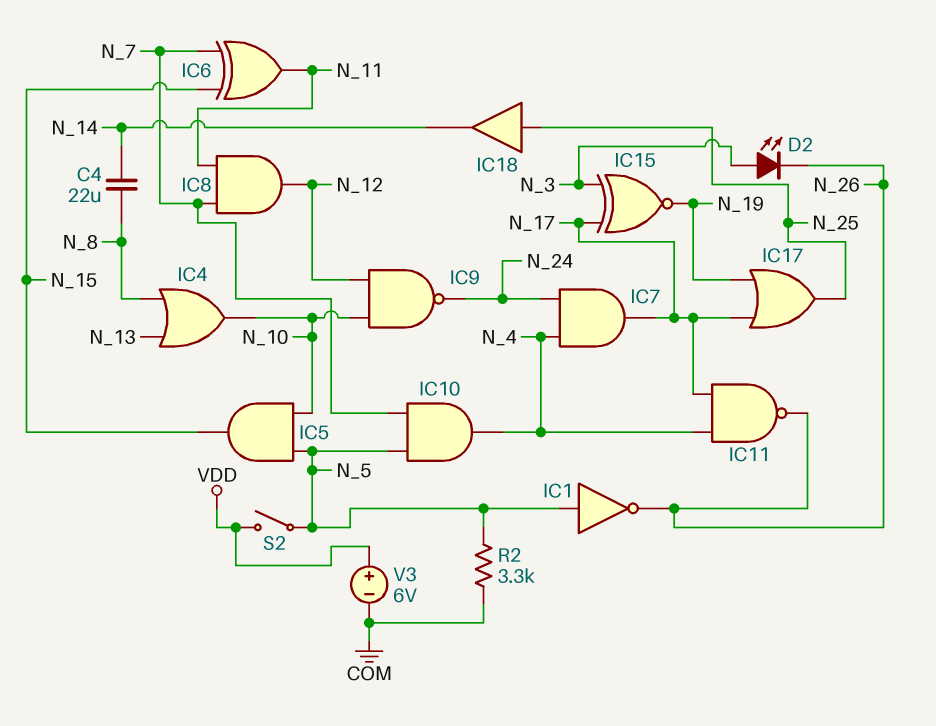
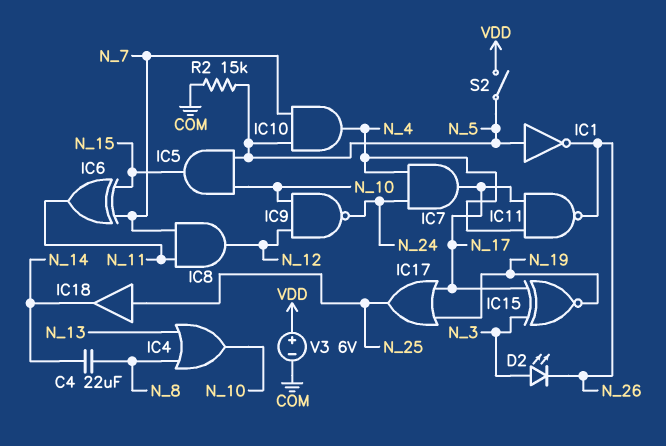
R2: 3.3k (COM, N_5) -> 15k (COM, N_5)

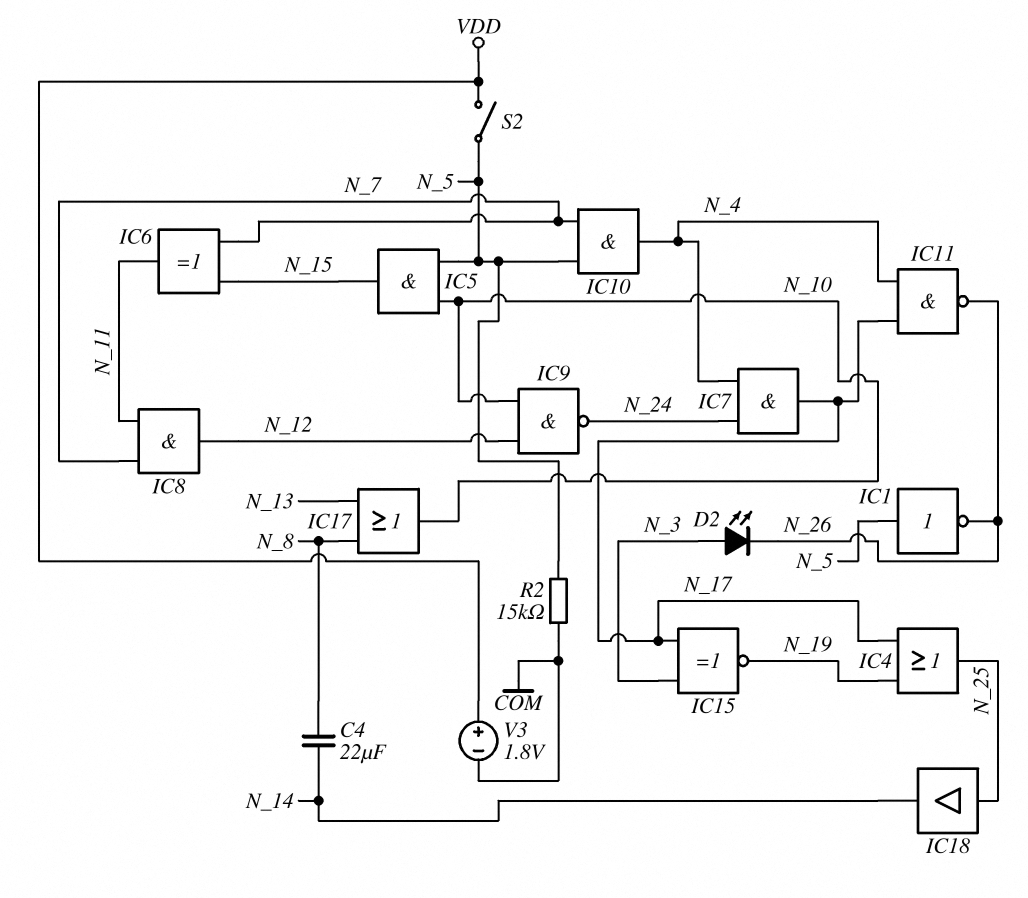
IC4: OR (in N_8, in N_13, out N_10) -> OR (in N_17, in N_19, out N_25)
IC17: OR (in N_17, in N_19, out N_25) -> OR (in N_8, in N_13, out N_10)
V3: 6V (plus VDD, minus COM) -> 1.8V (plus VDD, minus COM)

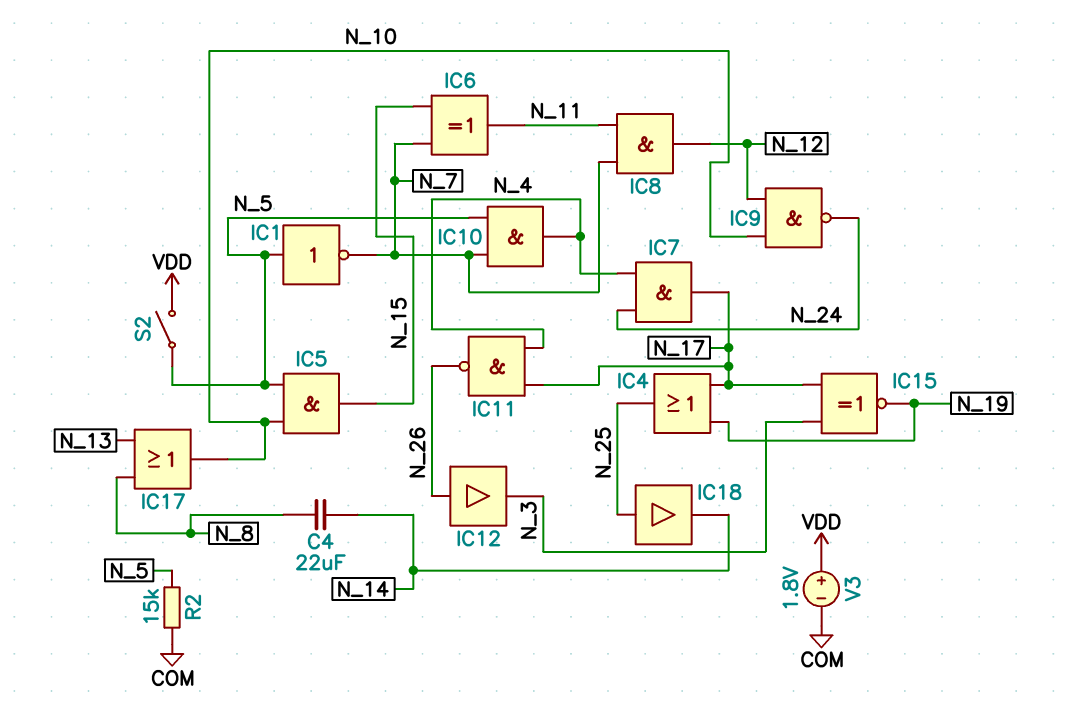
D2: LED (A N_3, K N_26) -> none
IC1: NOT (in N_5, out N_26) -> NOT (in N_5, out N_7)
IC12: none -> buffer (in N_26, out N_3)

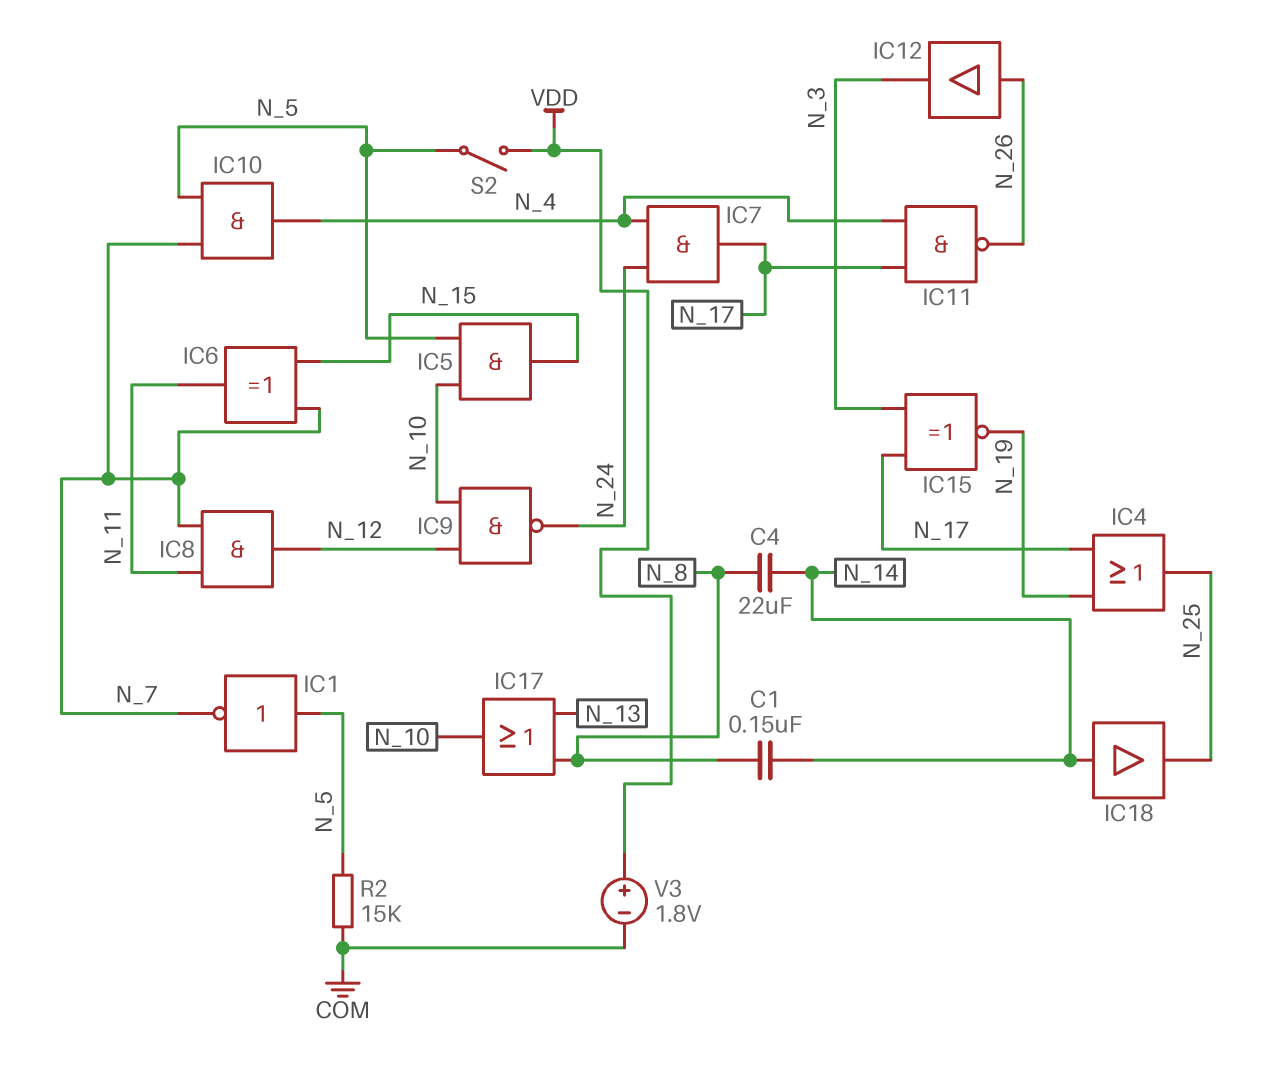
C1: none -> 150nF (N_8, N_14)
IC18: buffer (in N_25, out N_14) -> buffer (in N_14, out N_25)

